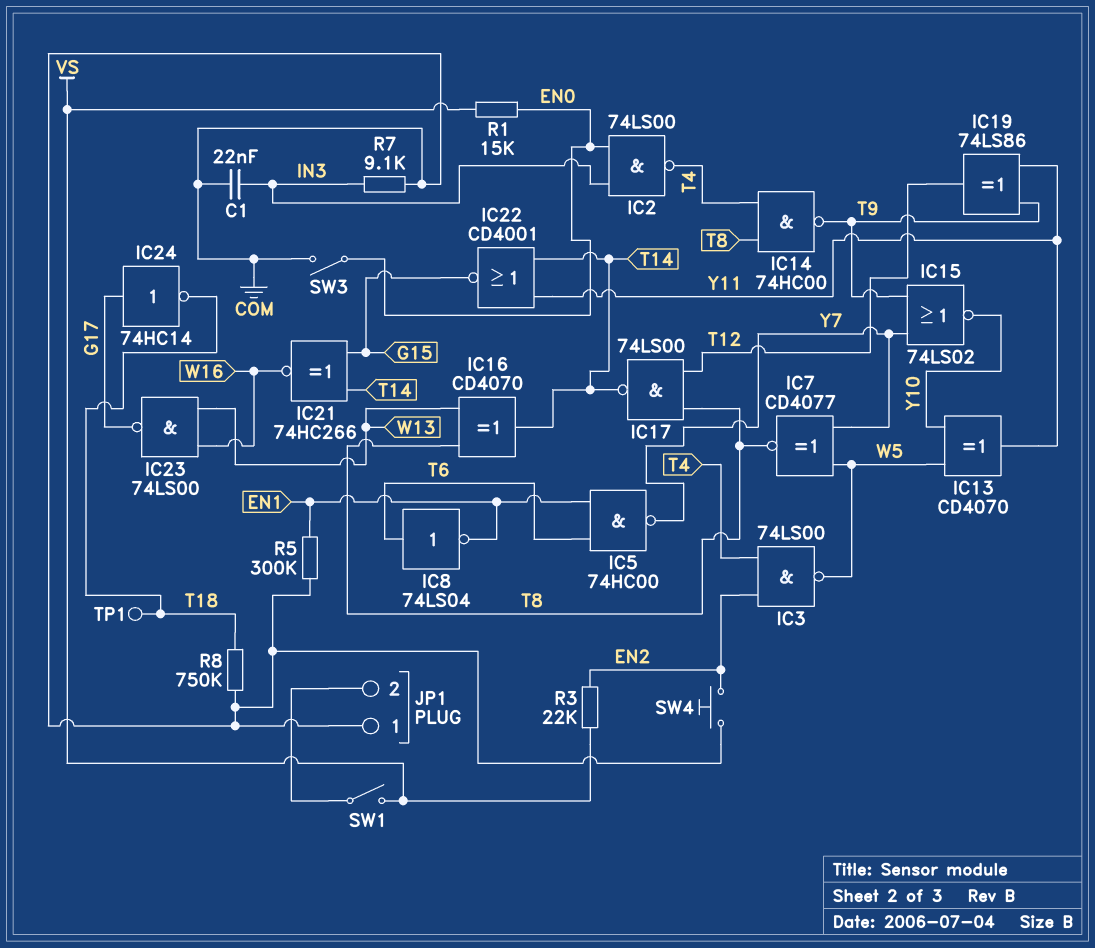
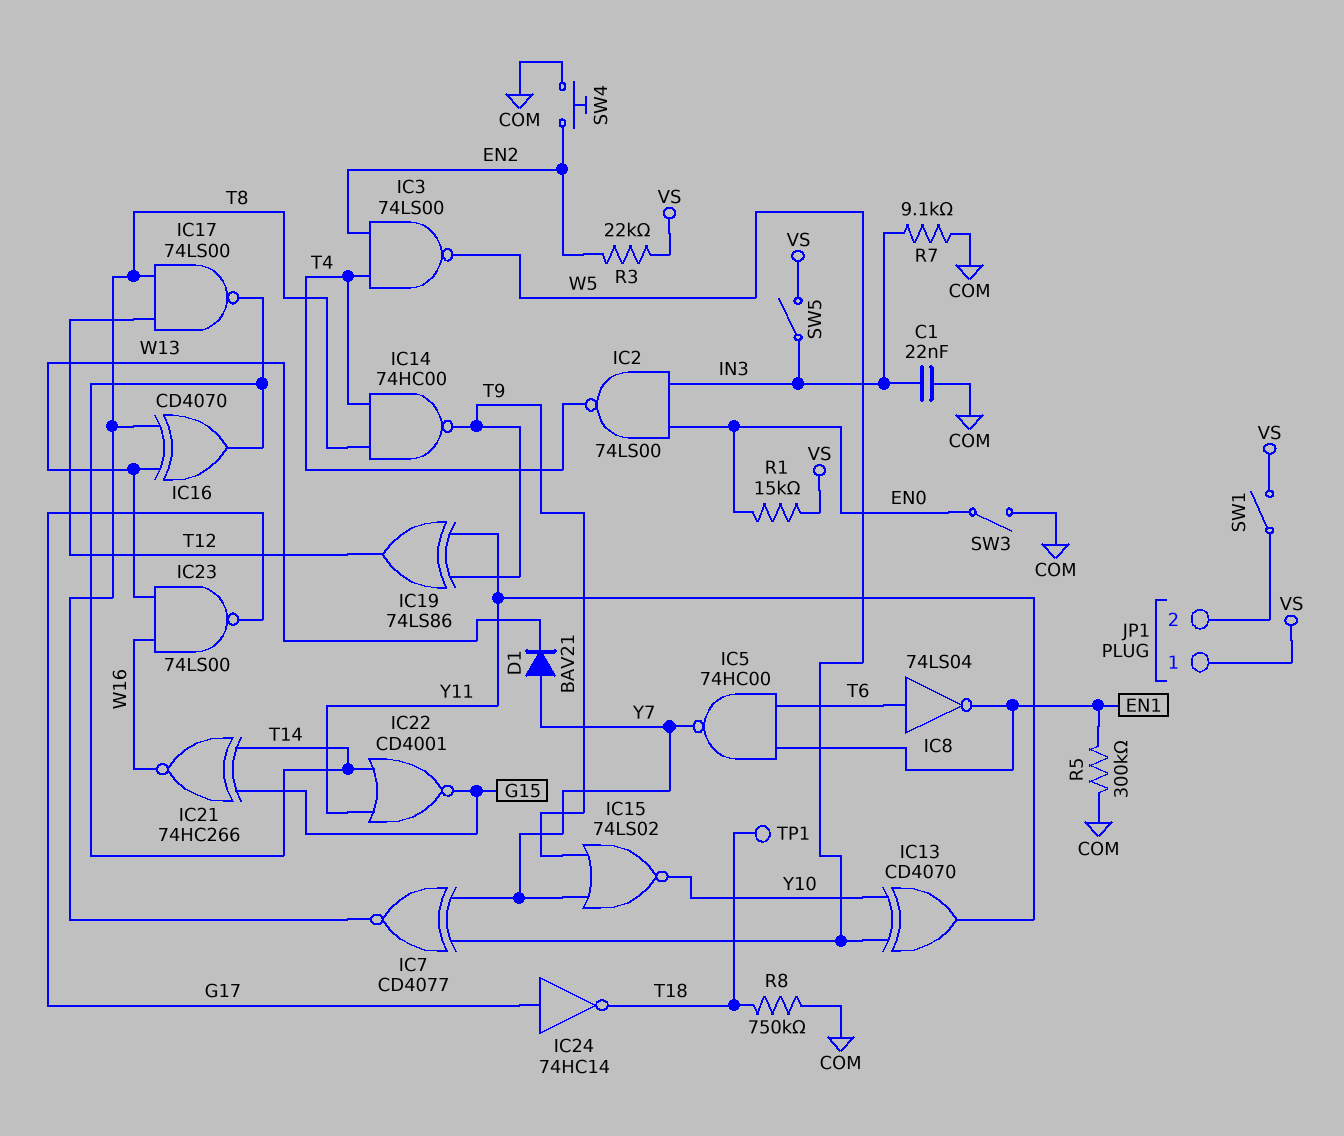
D1: none -> diode BAV21 (A Y7, K W13)
JP1 pin 1: COM -> VS
SW5: none -> switch (IN3, VS)

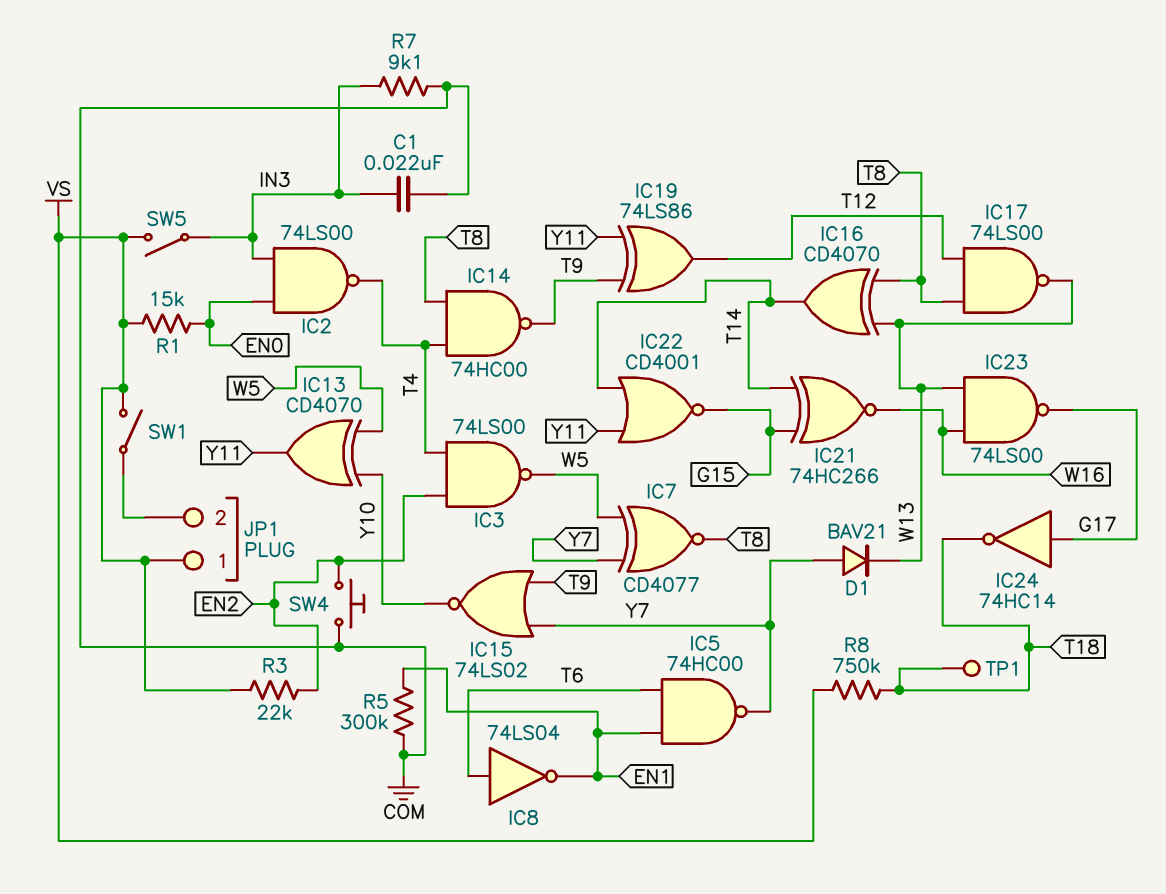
IC17: NAND 74LS00 (in T8, in T12, out T14) -> NAND 74LS00 (in T8, in T12, out W13)
R8: 750k (COM, T18) -> 750k (T18, VS)
SW3: switch (COM, EN0) -> none

